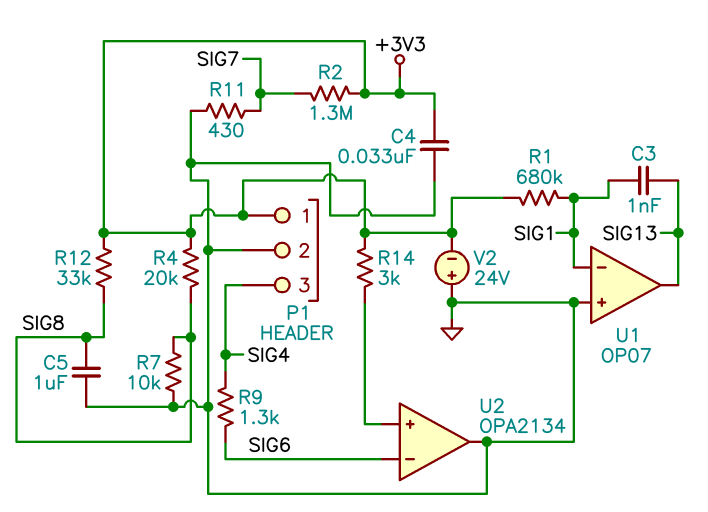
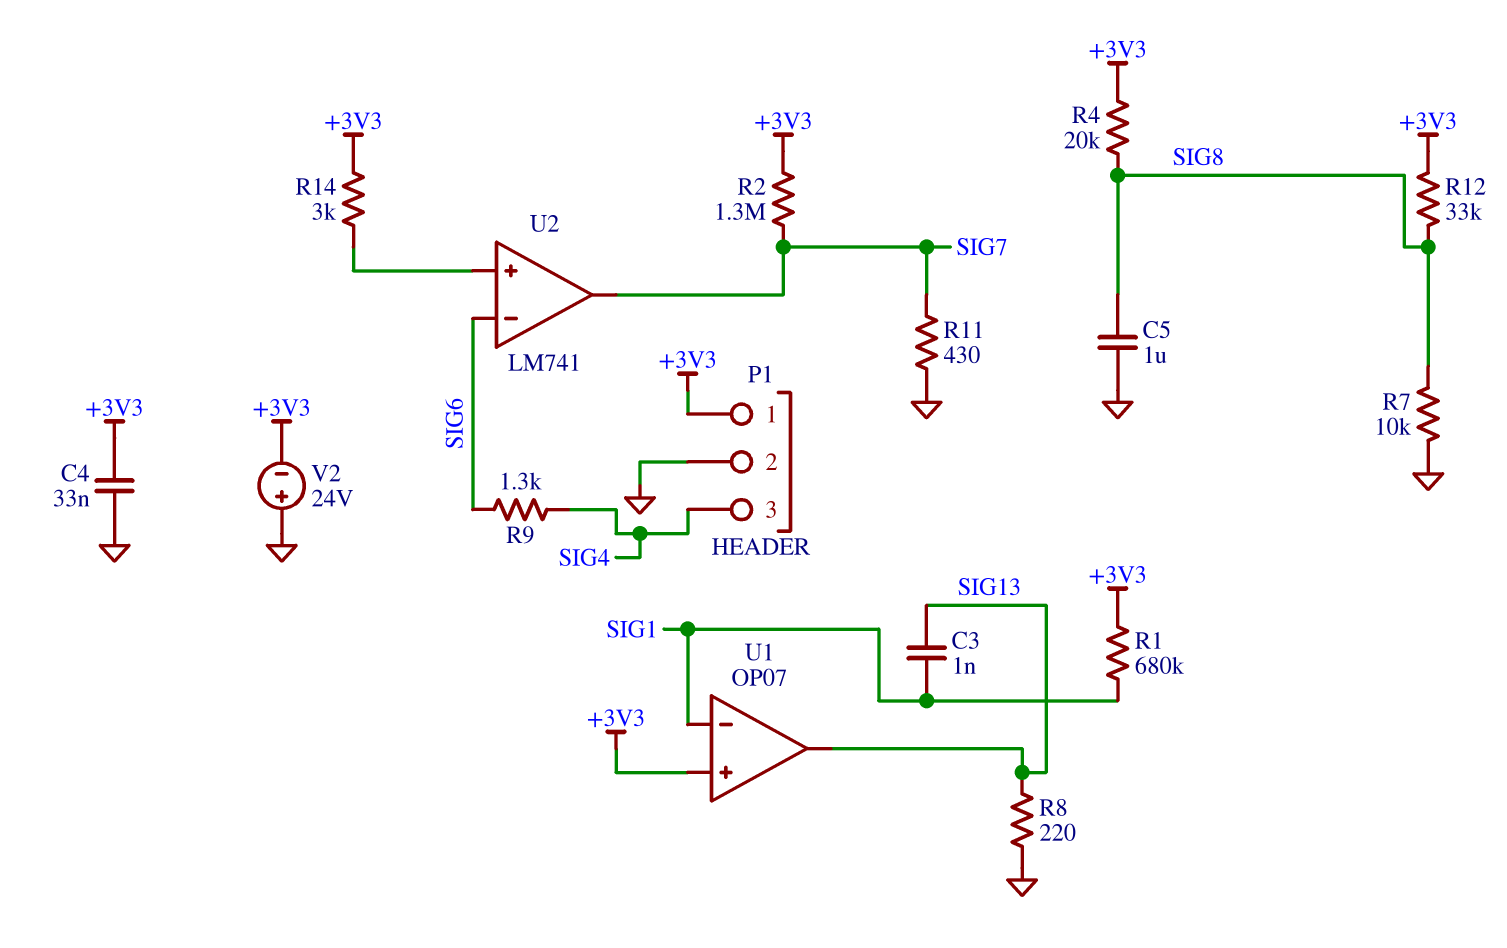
R8: none -> 220 (GND, SIG13)
U1 pin in+: GND -> +3V3
U2: OPA2134 -> LM741
U2 pin out: GND -> SIG7

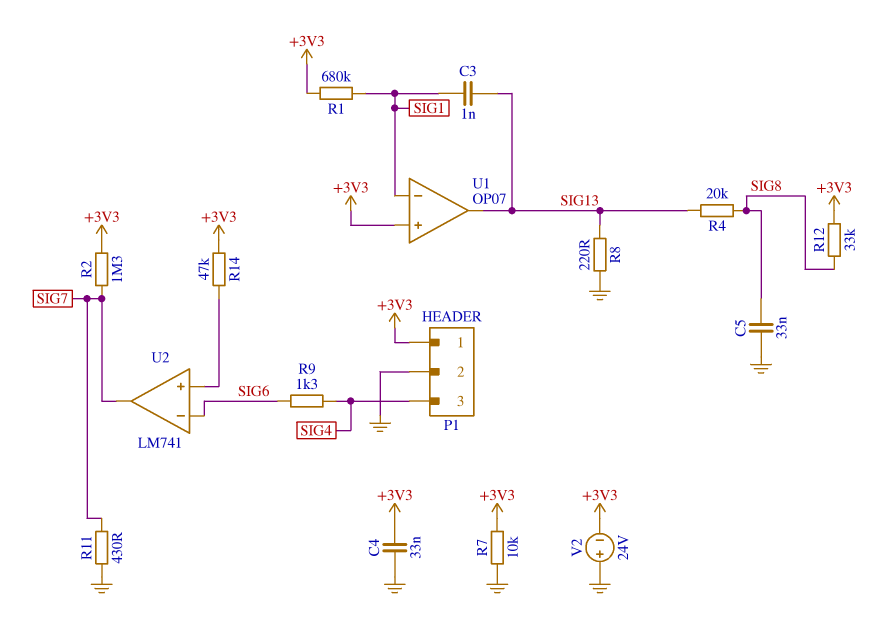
C5: 1uF (GND, SIG8) -> 33nF (GND, SIG8)
R4: 20k (+3V3, SIG8) -> 20k (SIG8, SIG13)
R7: 10k (GND, SIG8) -> 10k (+3V3, GND)
R14: 3k (+3V3, U2/in+) -> 47k (+3V3, U2/in+)

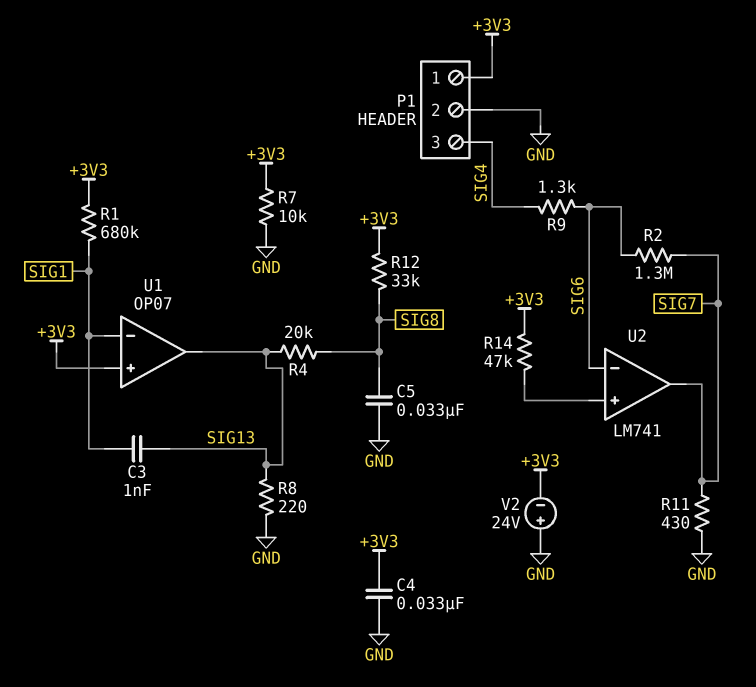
R2: 1.3M (+3V3, SIG7) -> 1.3M (SIG6, SIG7)

